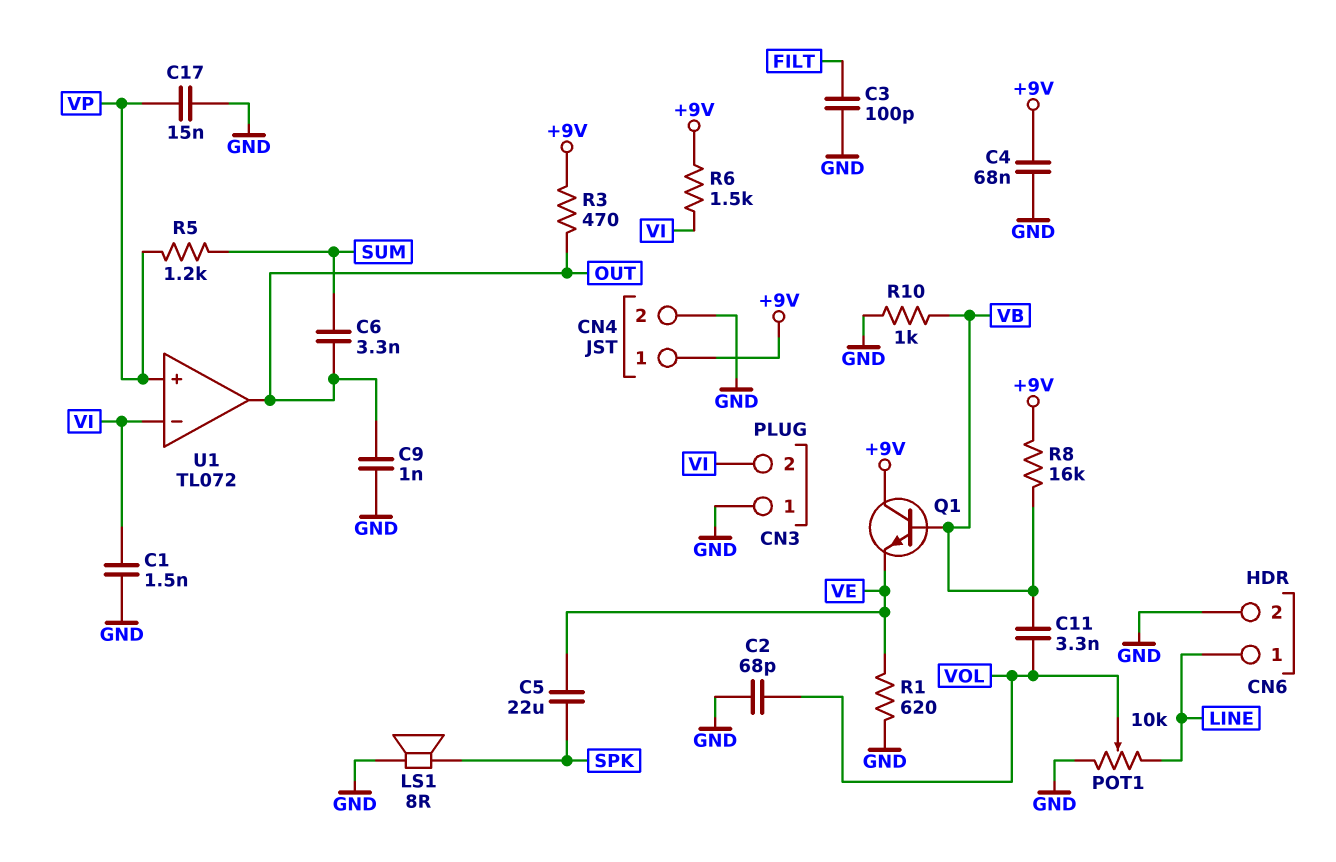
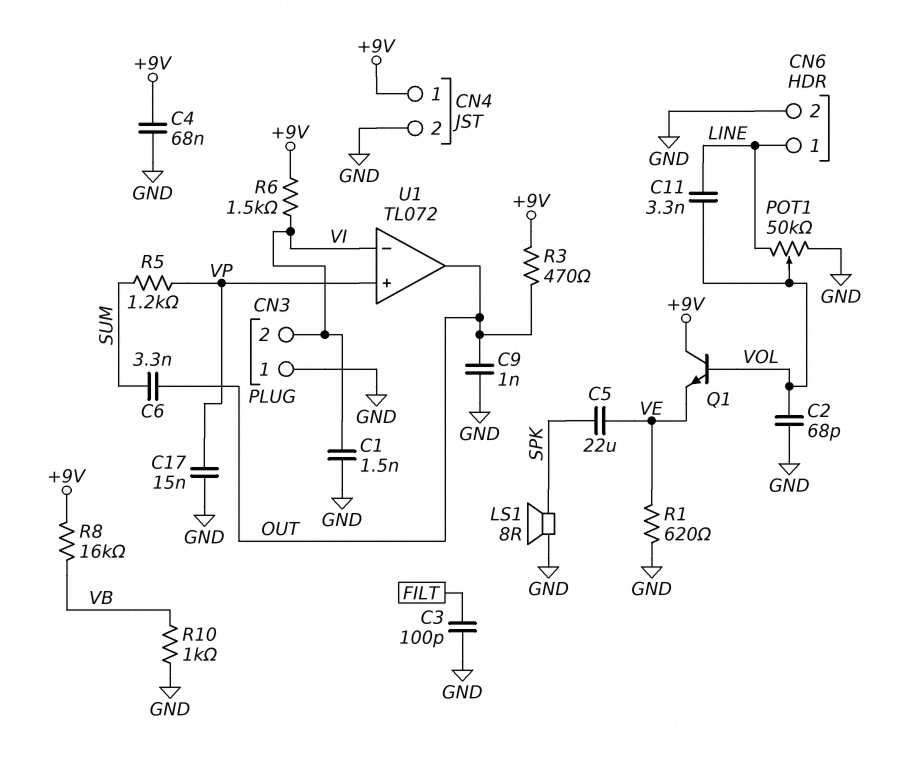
C11: 3.3nF (VB, VOL) -> 3.3nF (LINE, VOL)
POT1: 10k (GND, LINE, wiper VOL) -> 50k (GND, LINE, wiper VOL)
Q1: NPN (B VB, C +9V, E VE) -> NPN (B VOL, C +9V, E VE)

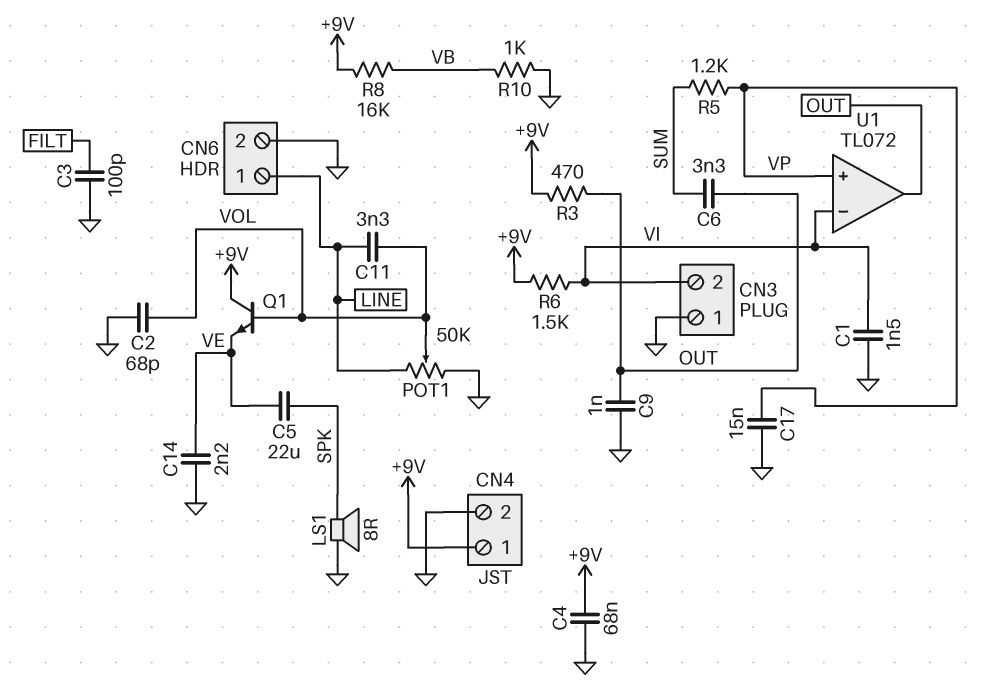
C14: none -> 2.2nF (GND, VE)
R1: 620 (GND, VE) -> none

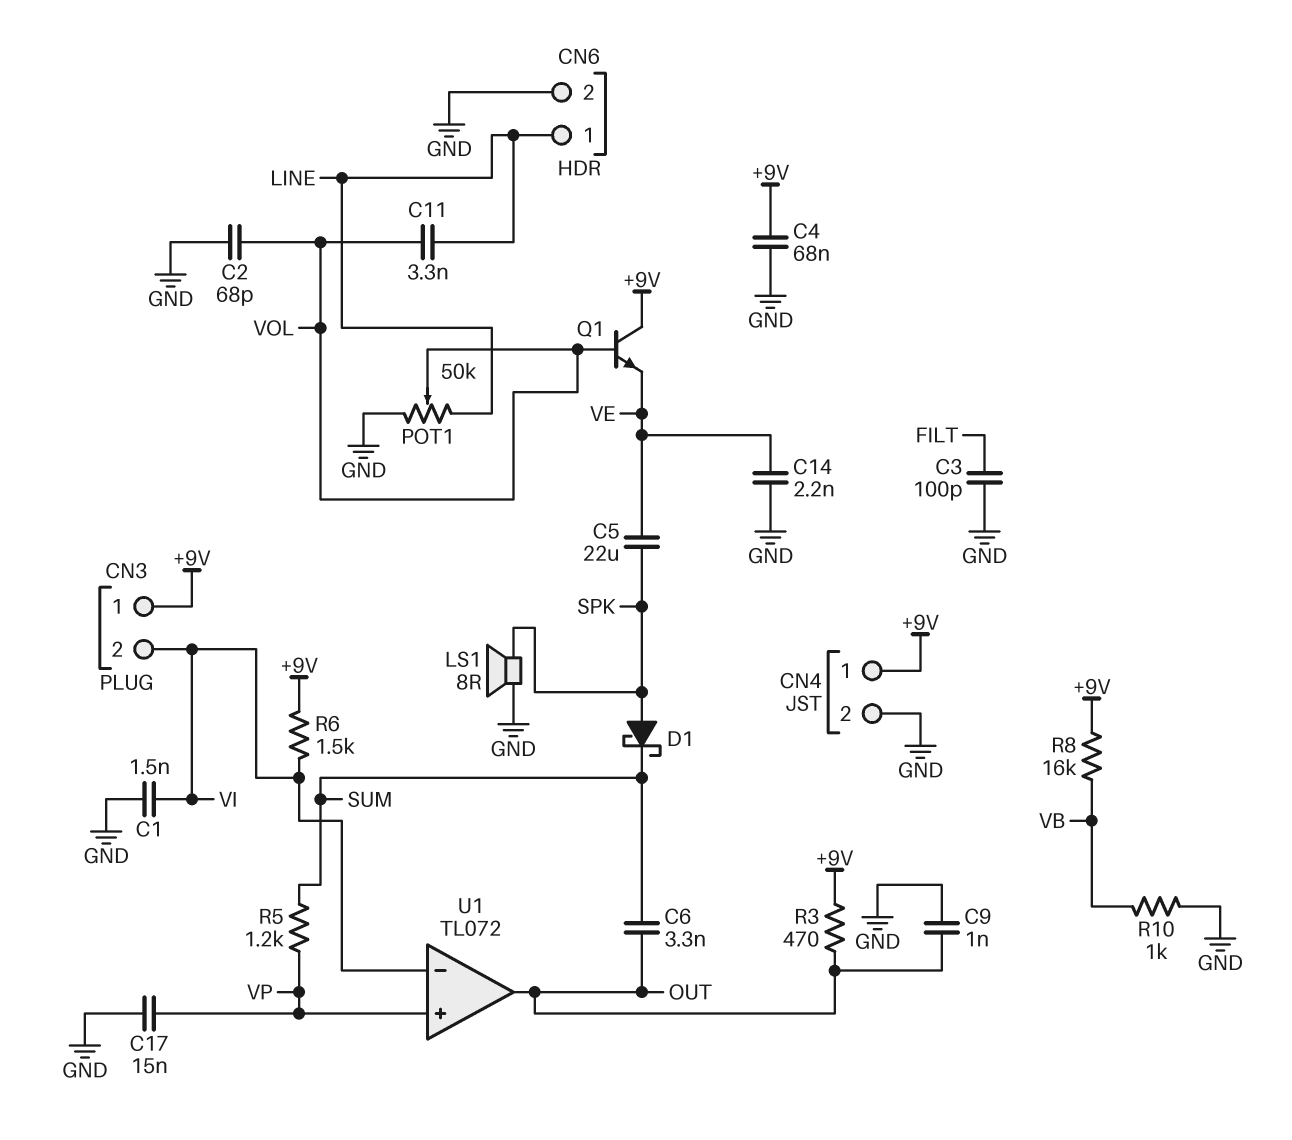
CN3 pin 1: GND -> +9V
D1: none -> schottky (A SPK, K SUM)

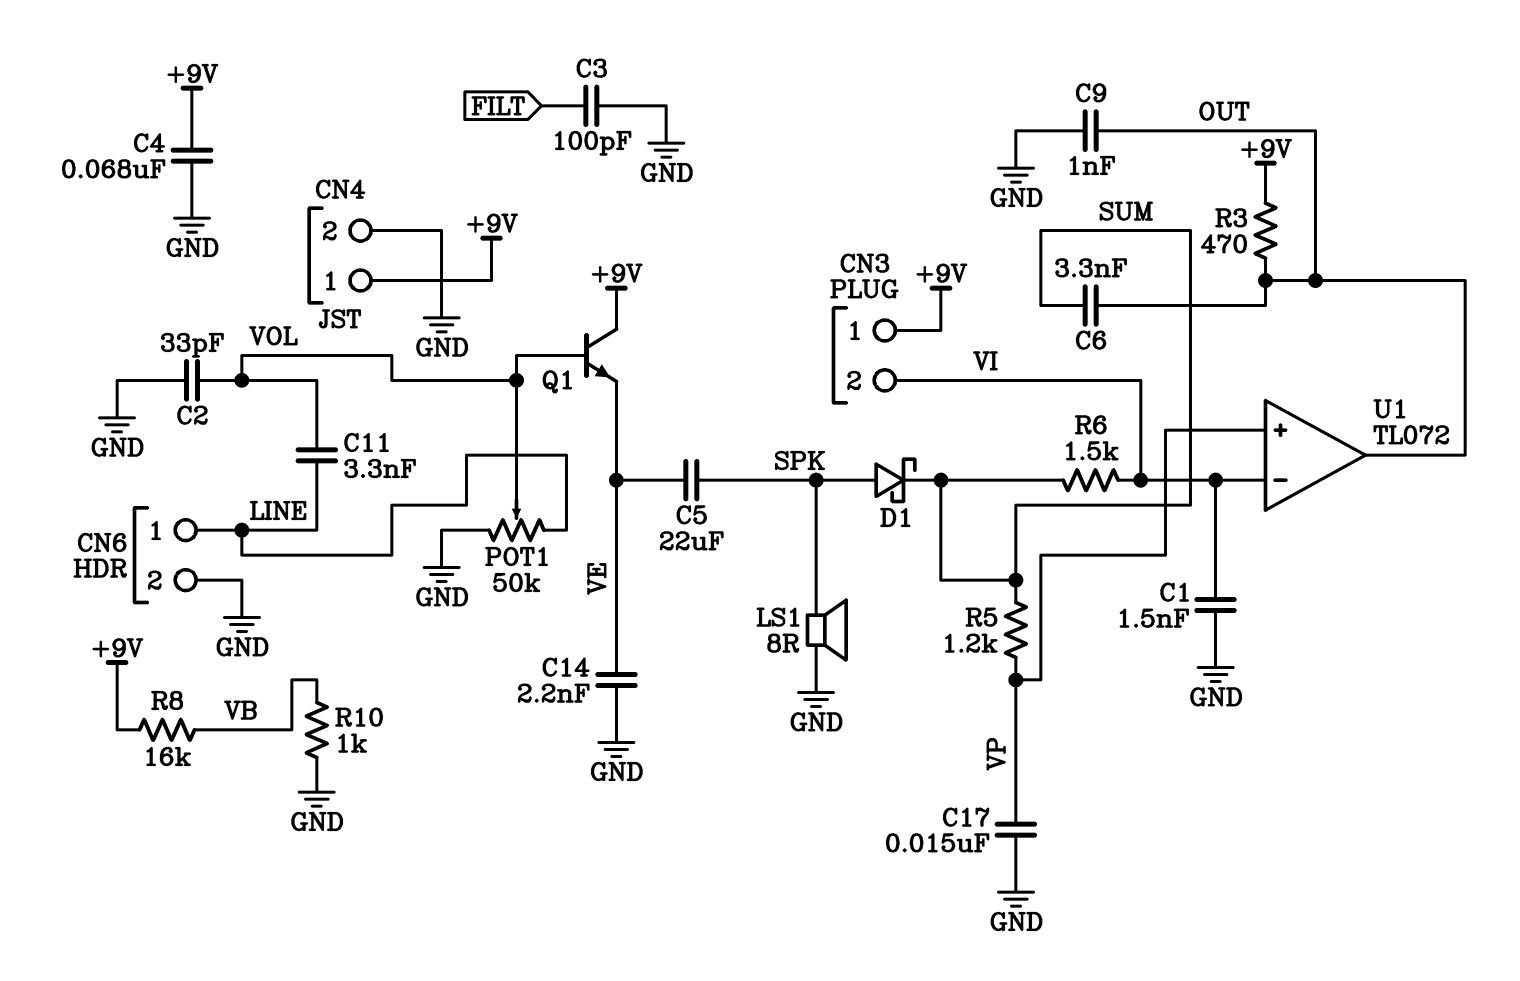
C2: 68pF (GND, VOL) -> 33pF (GND, VOL)
R6: 1.5k (+9V, VI) -> 1.5k (SUM, VI)

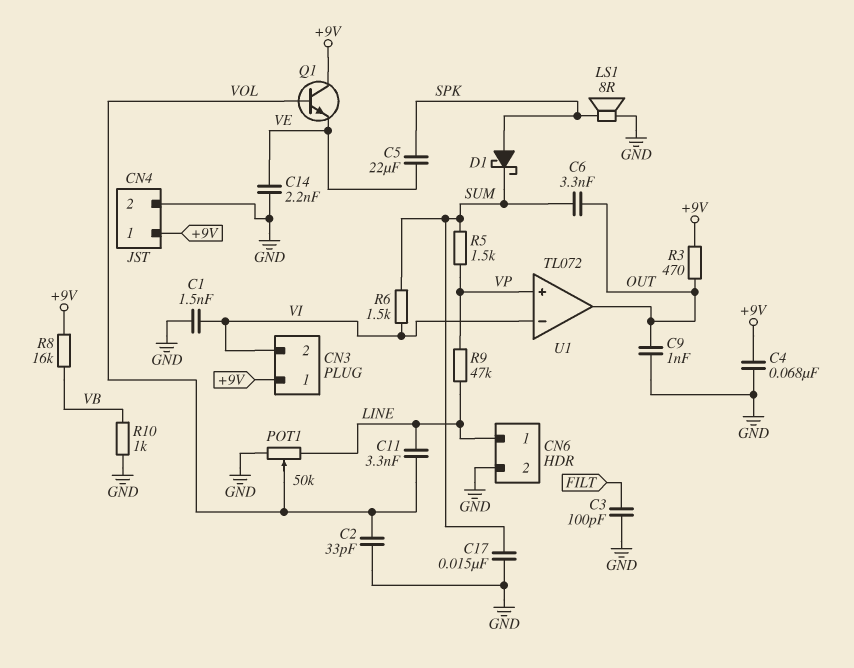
C17: 15nF (GND, VP) -> 15nF (GND, SUM)
R5: 1.2k (SUM, VP) -> 1.5k (SUM, VP)
R9: none -> 47k (LINE, VP)

